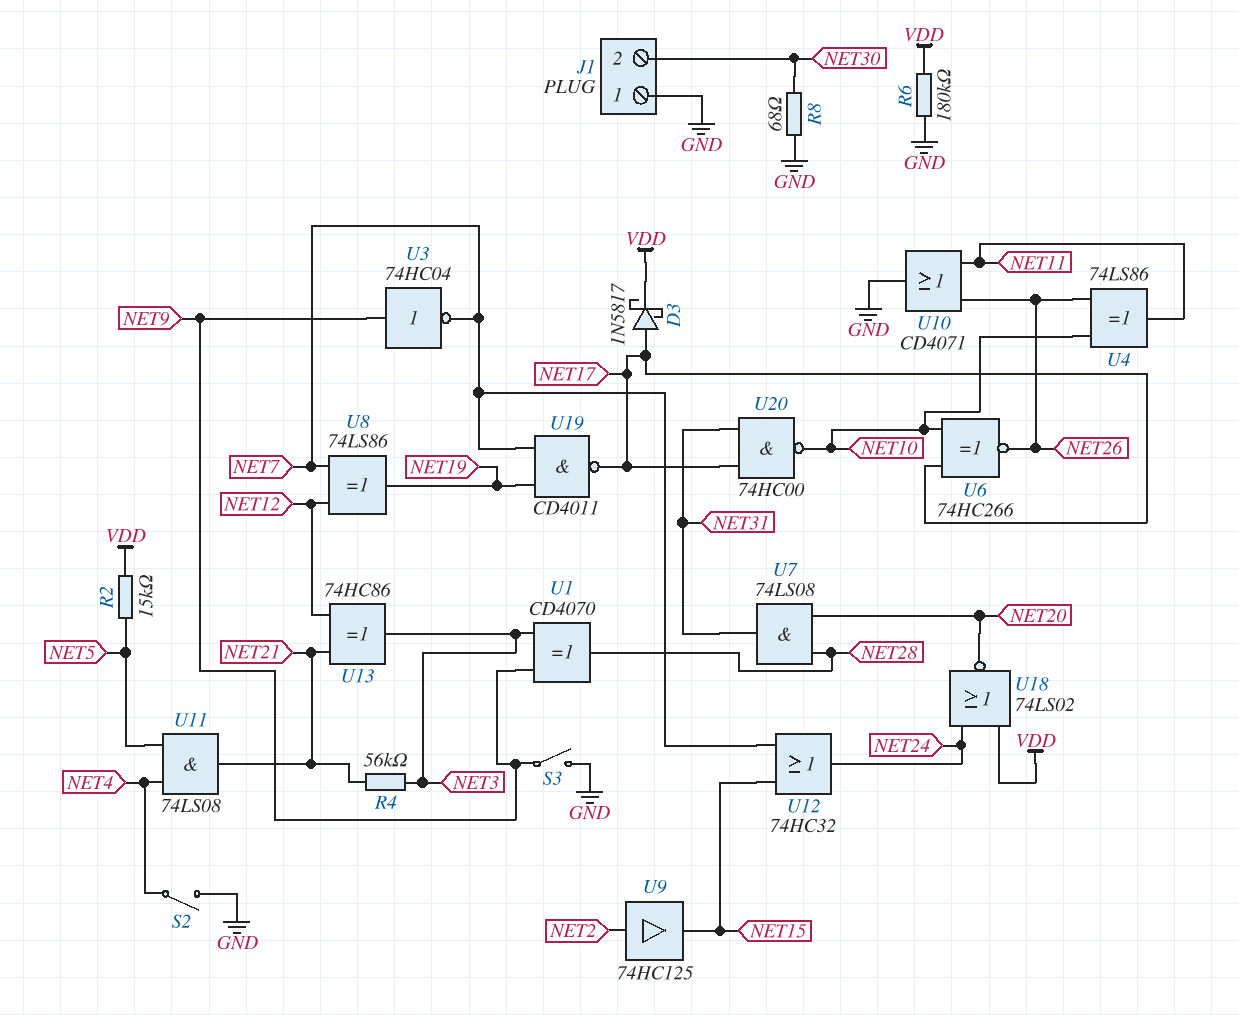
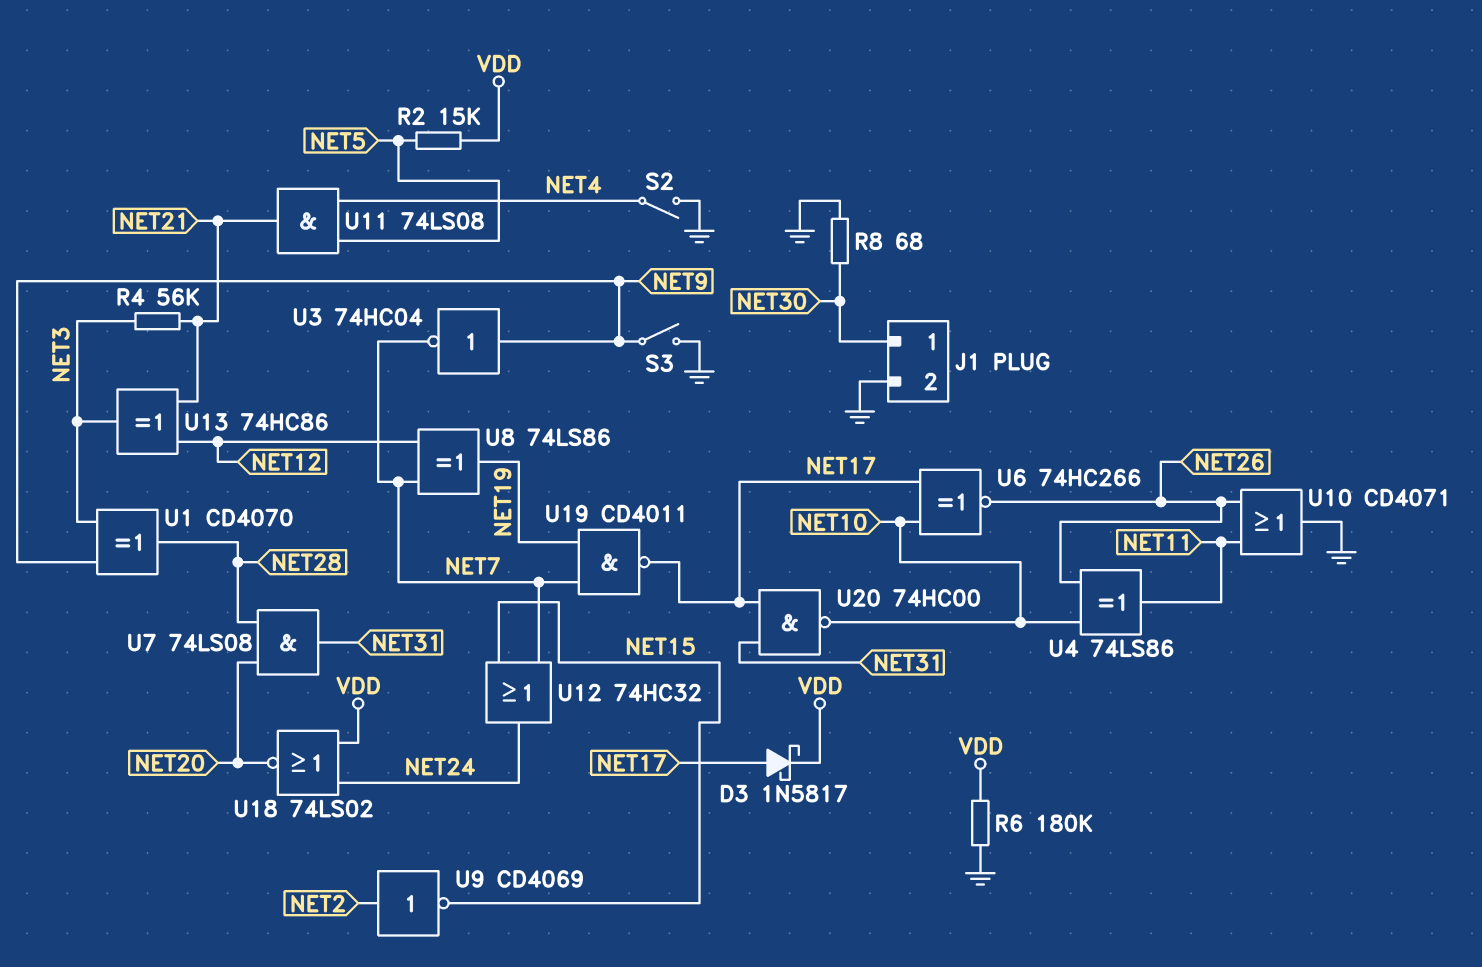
J1 pin 1: GND -> NET30
J1 pin 2: NET30 -> GND
U9: buffer 74HC125 (in NET2, out NET15) -> NOT CD4069 (in NET2, out NET15)

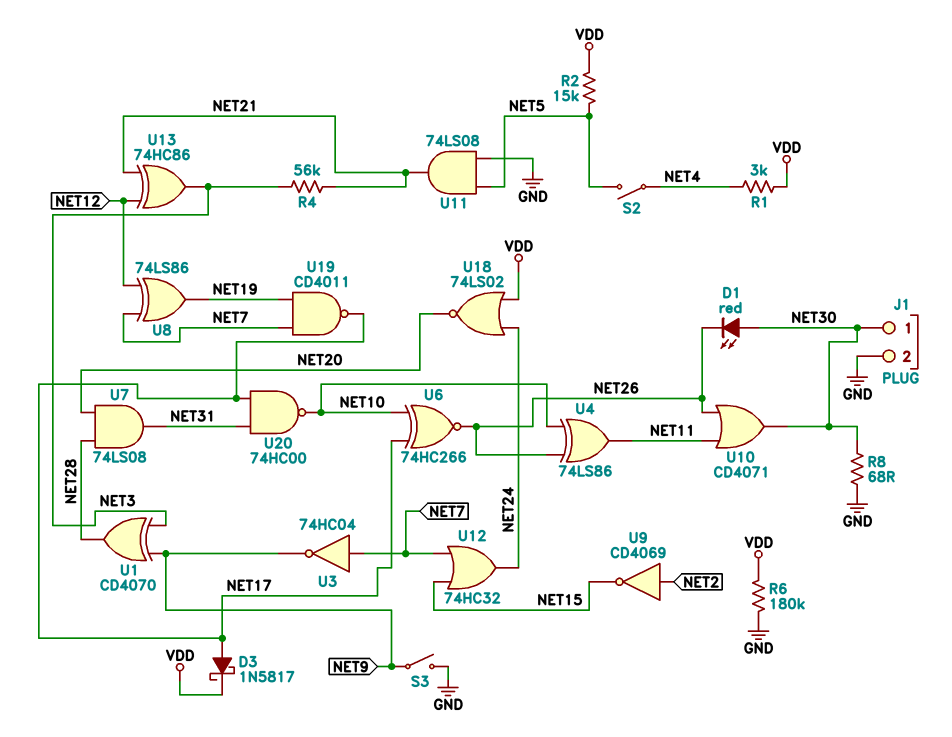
D1: none -> LED red (A NET30, K NET26)
R1: none -> 3k (NET4, VDD)
S2: switch (GND, NET4) -> switch (NET4, NET5)
U3: NOT 74HC04 (in NET9, out NET7) -> NOT 74HC04 (in NET7, out NET9)
U10: OR CD4071 (in NET11, in NET26, out GND) -> OR CD4071 (in NET11, in NET26, out NET30)
U11: AND 74LS08 (in NET4, in NET5, out NET21) -> AND 74LS08 (in GND, in NET5, out NET21)

